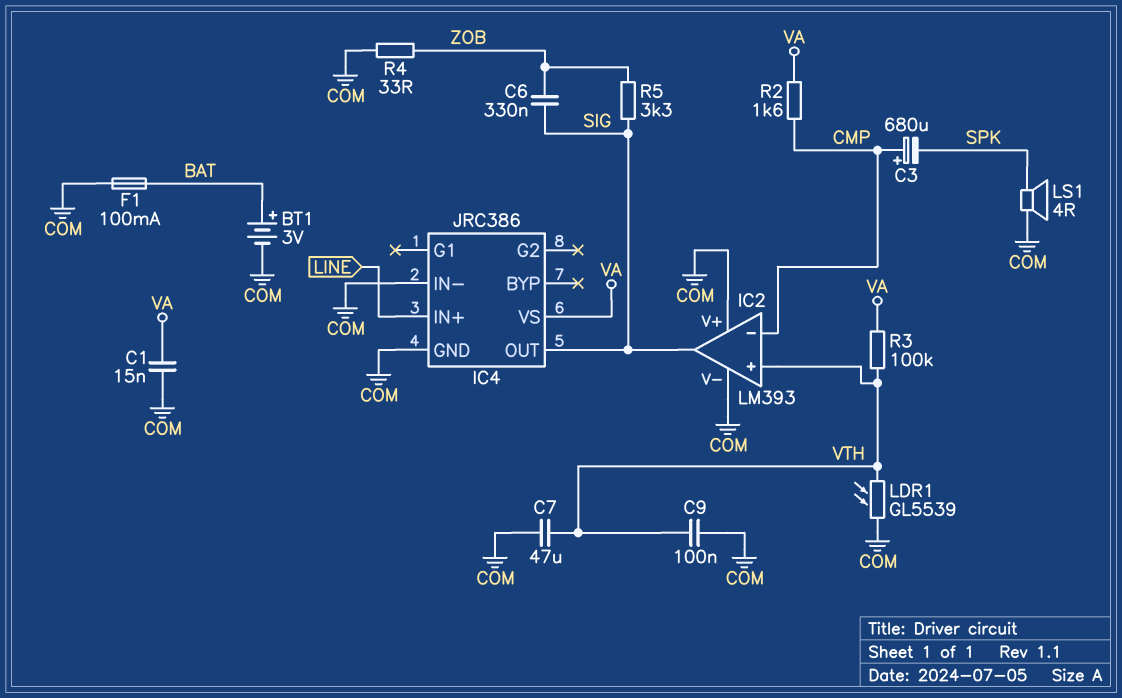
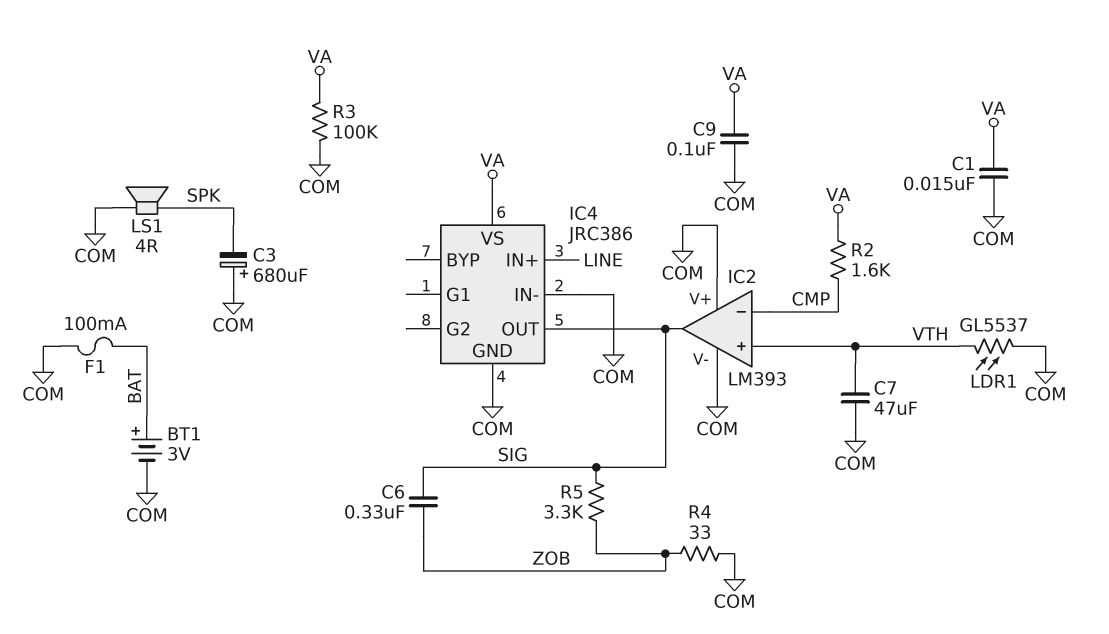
C3: 680uF (plus CMP, minus SPK) -> 680uF (plus COM, minus SPK)
C9: 100nF (COM, VTH) -> 100nF (COM, VA)
LDR1: GL5539 (COM, VTH) -> GL5537 (COM, VTH)
R3: 100k (VA, VTH) -> 100k (COM, VA)

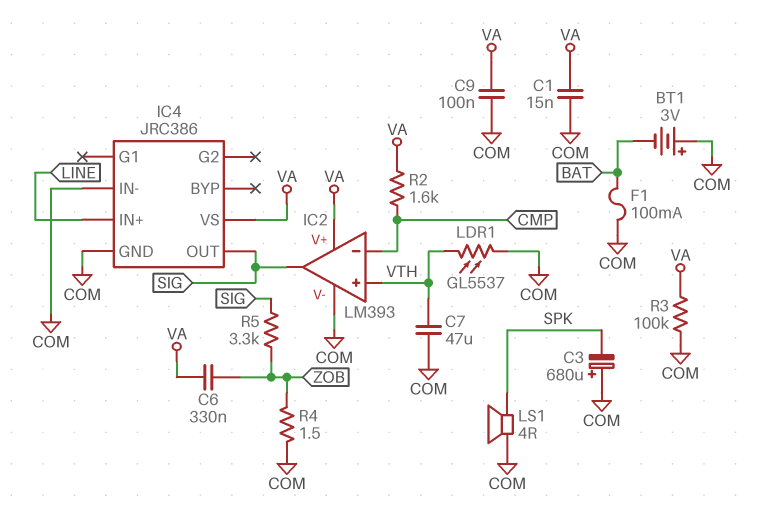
BT1: 3V (plus BAT, minus COM) -> 3V (plus COM, minus BAT)
C6: 330nF (SIG, ZOB) -> 330nF (VA, ZOB)
IC2 pin V+: COM -> VA
R4: 33 (COM, ZOB) -> 1.5 (COM, ZOB)

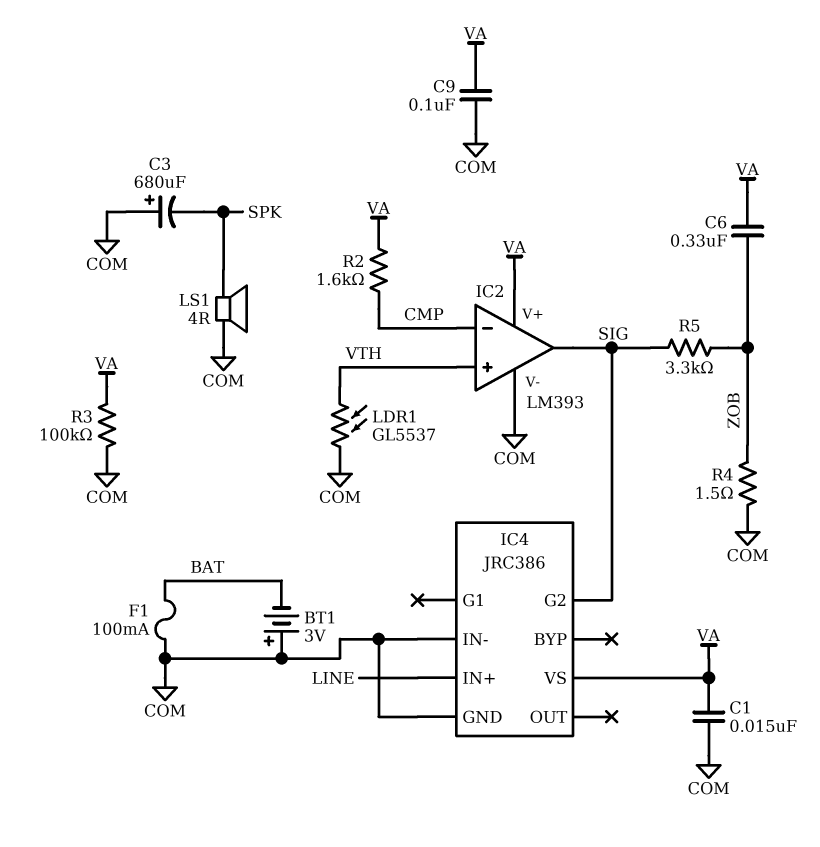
C7: 47uF (COM, VTH) -> none
IC4 pin G2: none -> SIG
IC4 pin OUT: SIG -> none

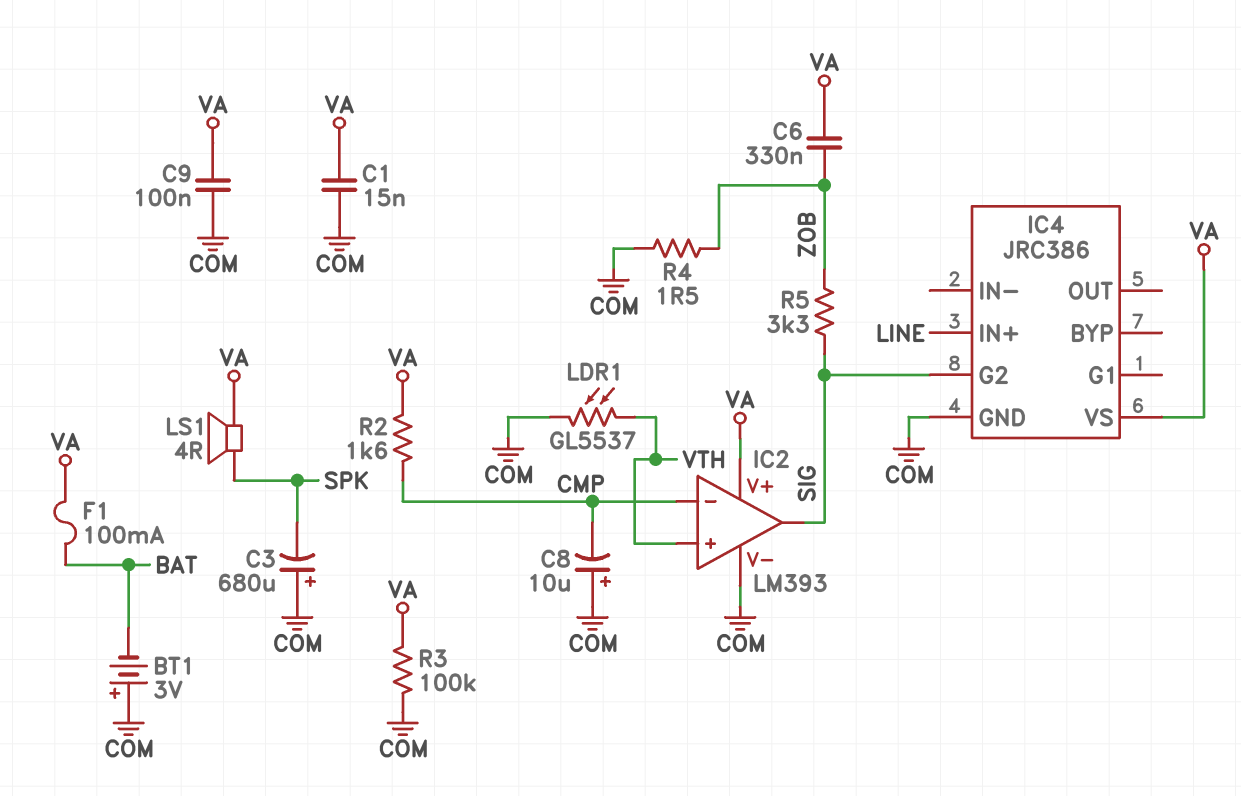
C8: none -> 10uF (plus COM, minus CMP)
F1: 100mA (BAT, COM) -> 100mA (BAT, VA)
IC4 pin IN-: COM -> none
LS1: speaker 4R (COM, SPK) -> speaker 4R (SPK, VA)

